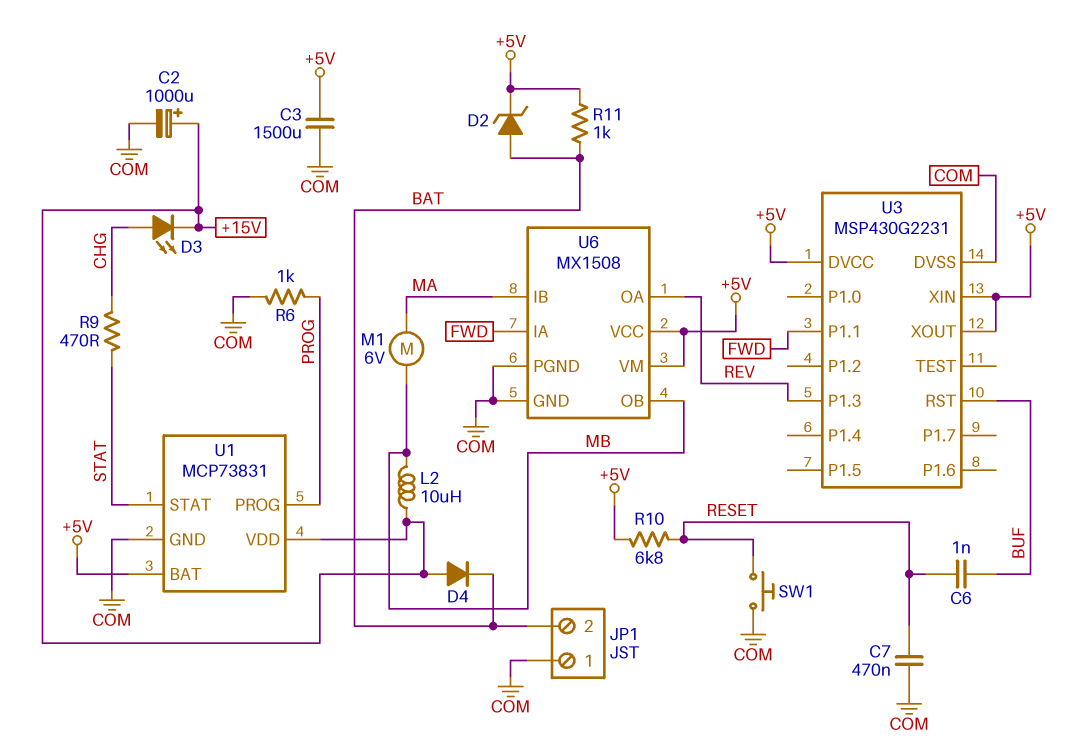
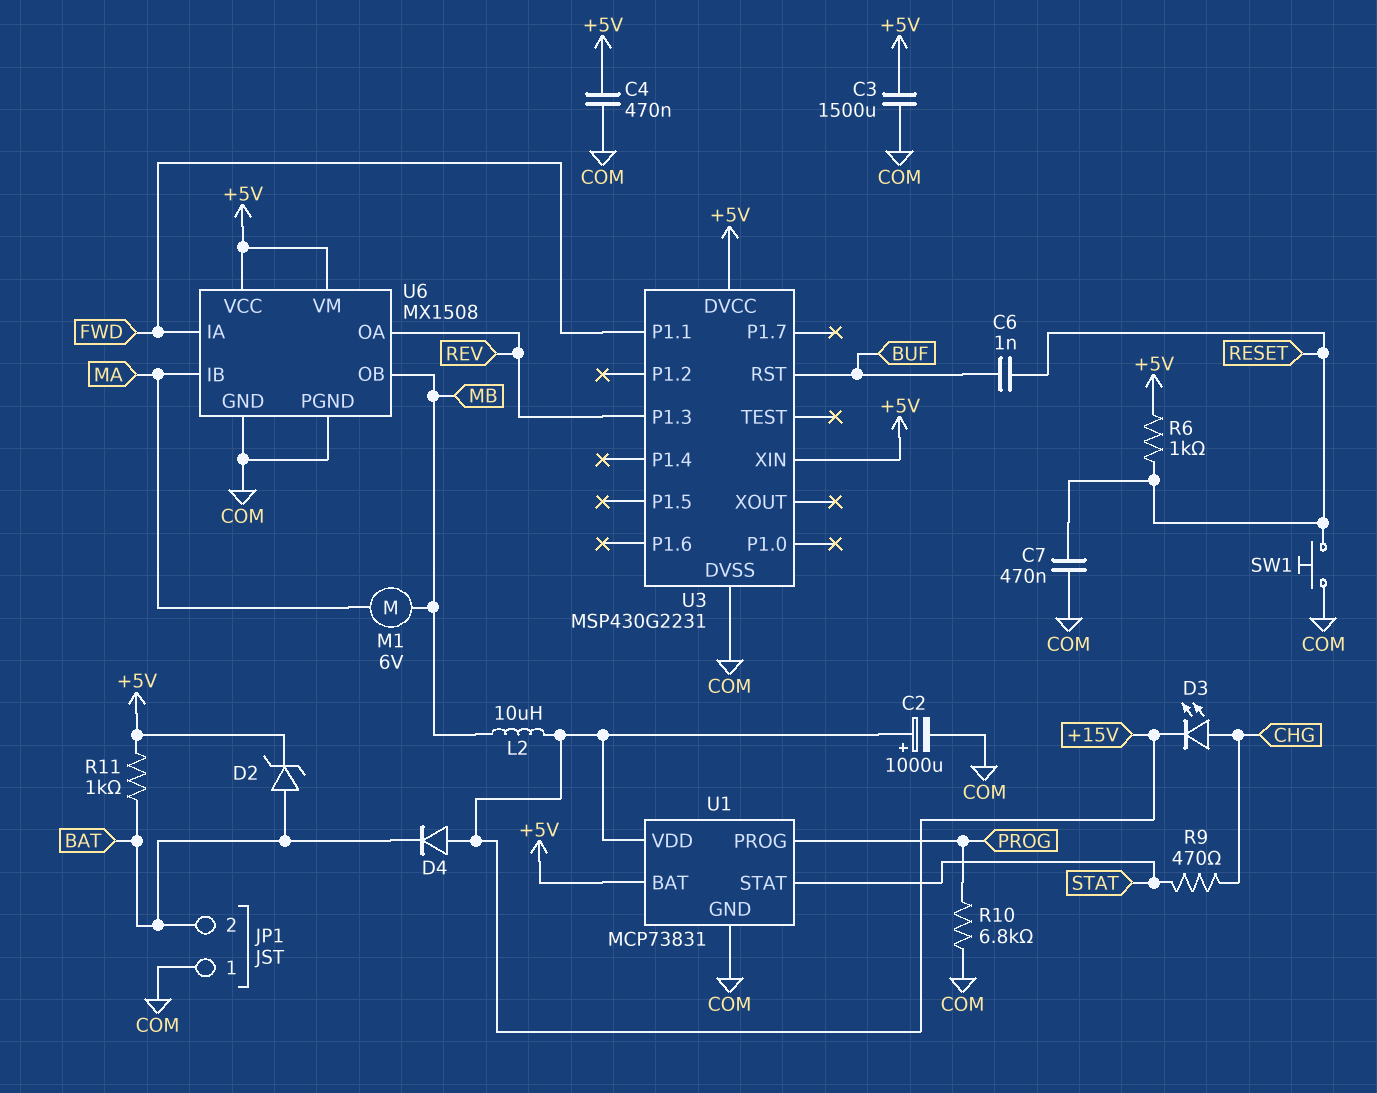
C4: none -> 470nF (+5V, COM)
R6: 1k (COM, PROG) -> 1k (+5V, RESET)
R10: 6.8k (+5V, RESET) -> 6.8k (COM, PROG)
U3 pin XOUT: +5V -> none

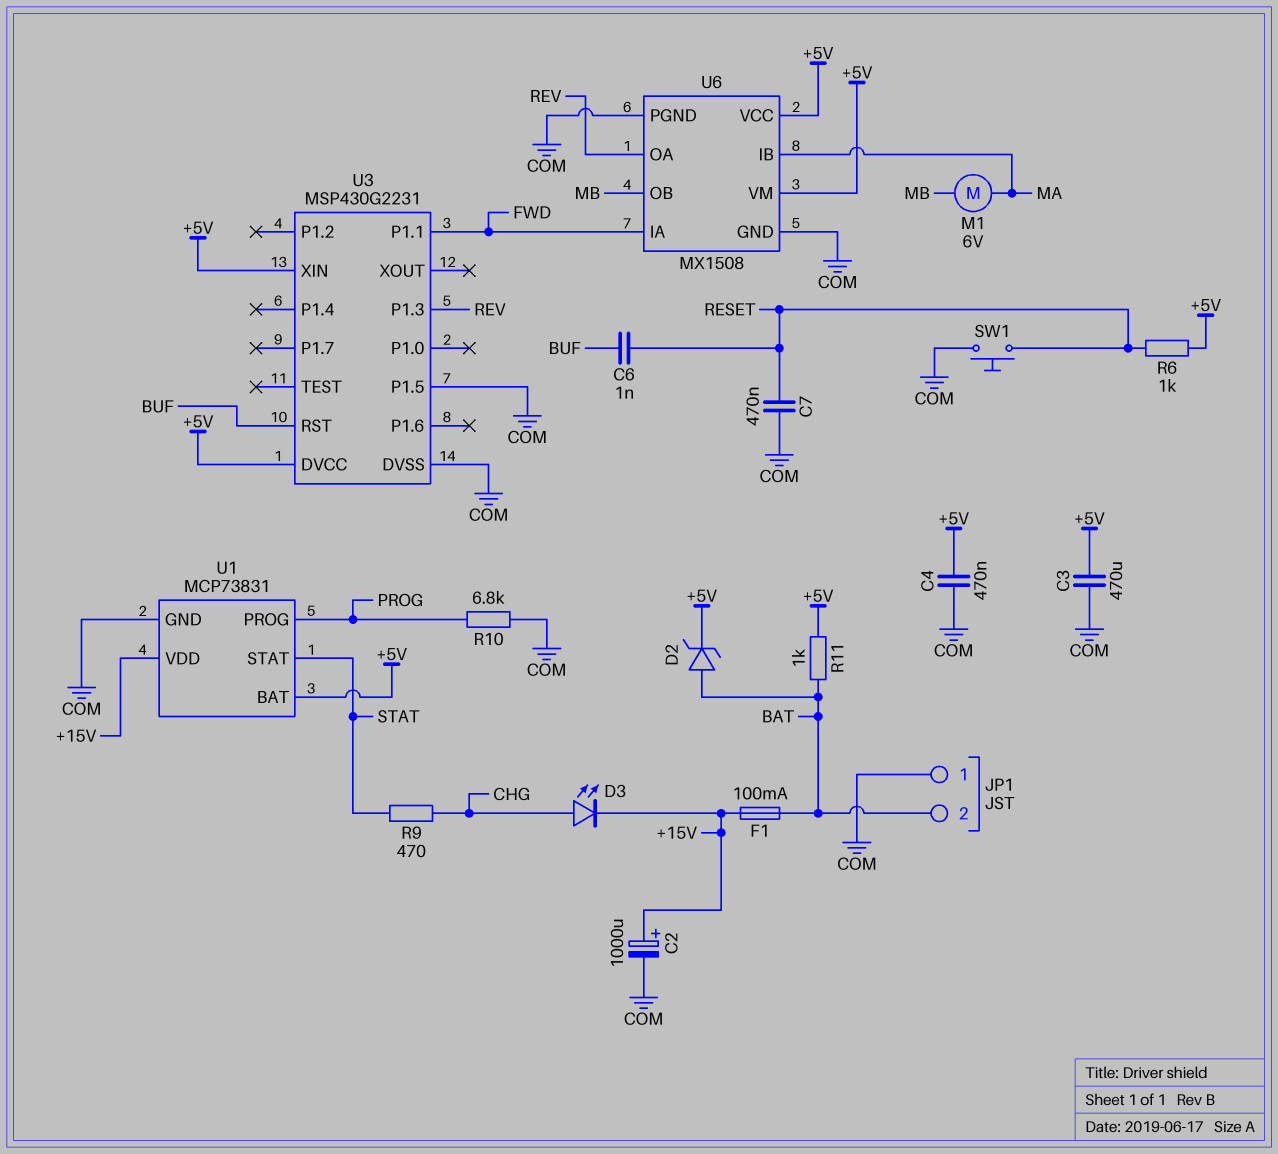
C3: 1500uF (+5V, COM) -> 470uF (+5V, COM)
D4: diode (A +15V, K BAT) -> none
F1: none -> 100mA (+15V, BAT)
L2: 10uH (+15V, MB) -> none
U3 pin P1.5: none -> COM

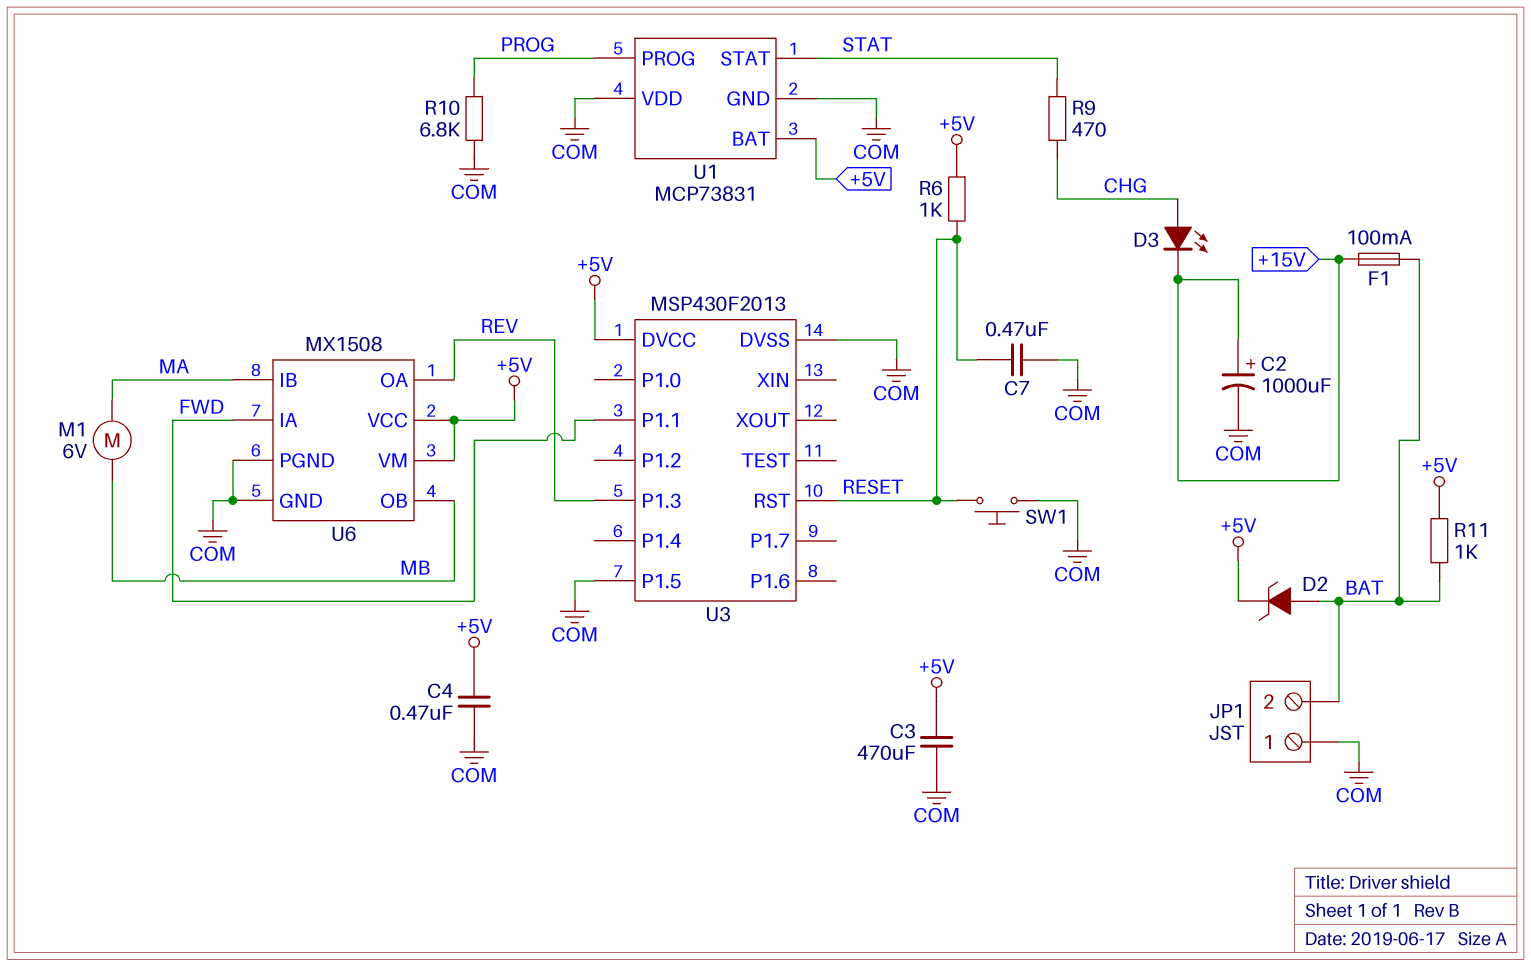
C6: 1nF (BUF, RESET) -> none
U1 pin VDD: +15V -> COM
U3: MSP430G2231 -> MSP430F2013
U3 pin RST: BUF -> RESET
U3 pin XIN: +5V -> none

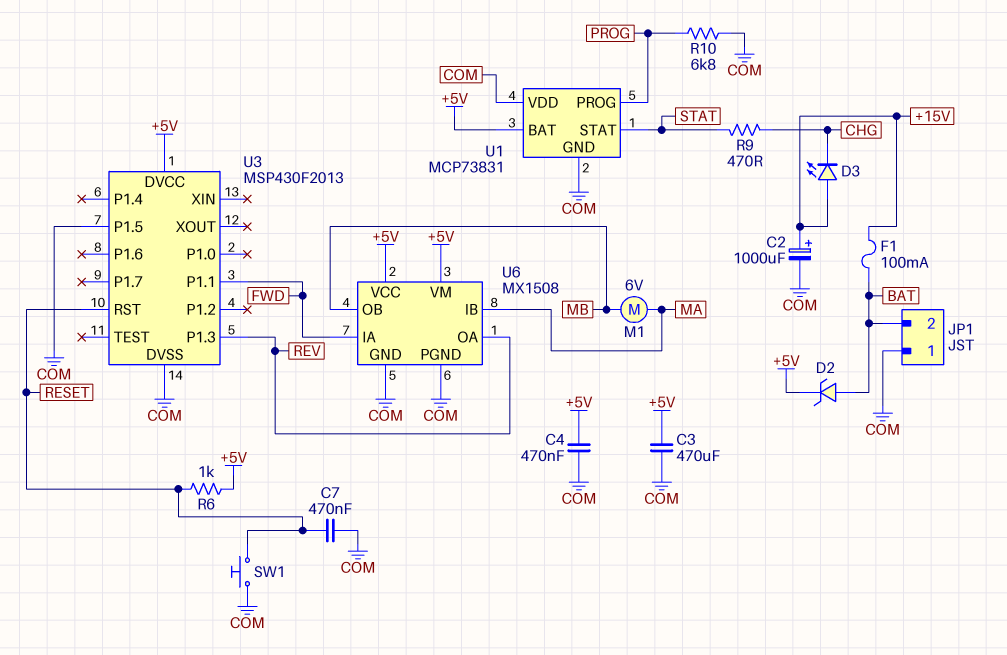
D3: LED (A CHG, K +15V) -> LED (A +15V, K CHG)
R11: 1k (+5V, BAT) -> none

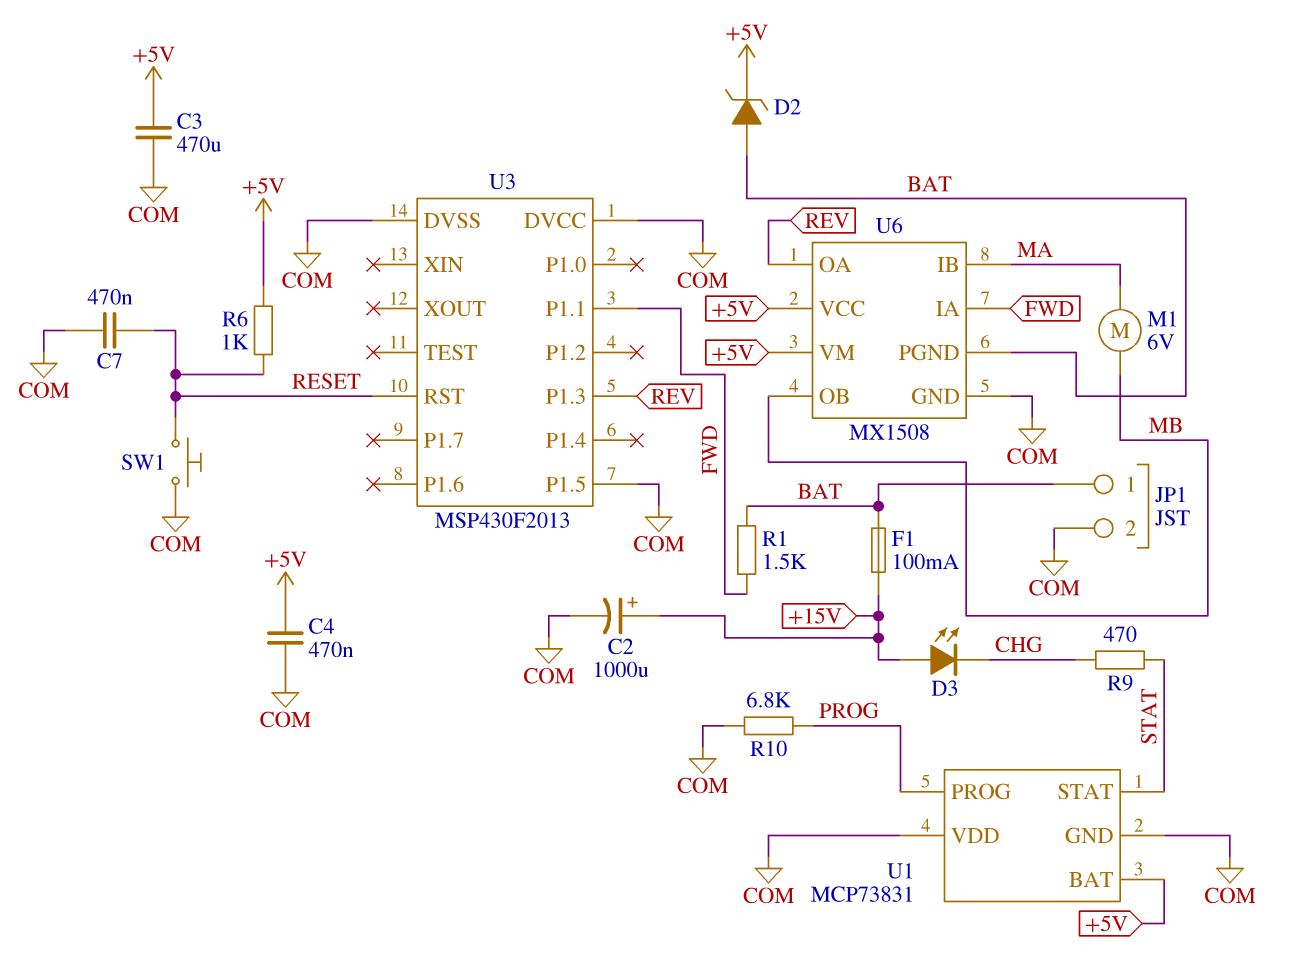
JP1 pin 1: COM -> BAT
JP1 pin 2: BAT -> COM
R1: none -> 1.5k (BAT, FWD)
U3 pin DVCC: +5V -> COM
U6 pin PGND: COM -> BAT

